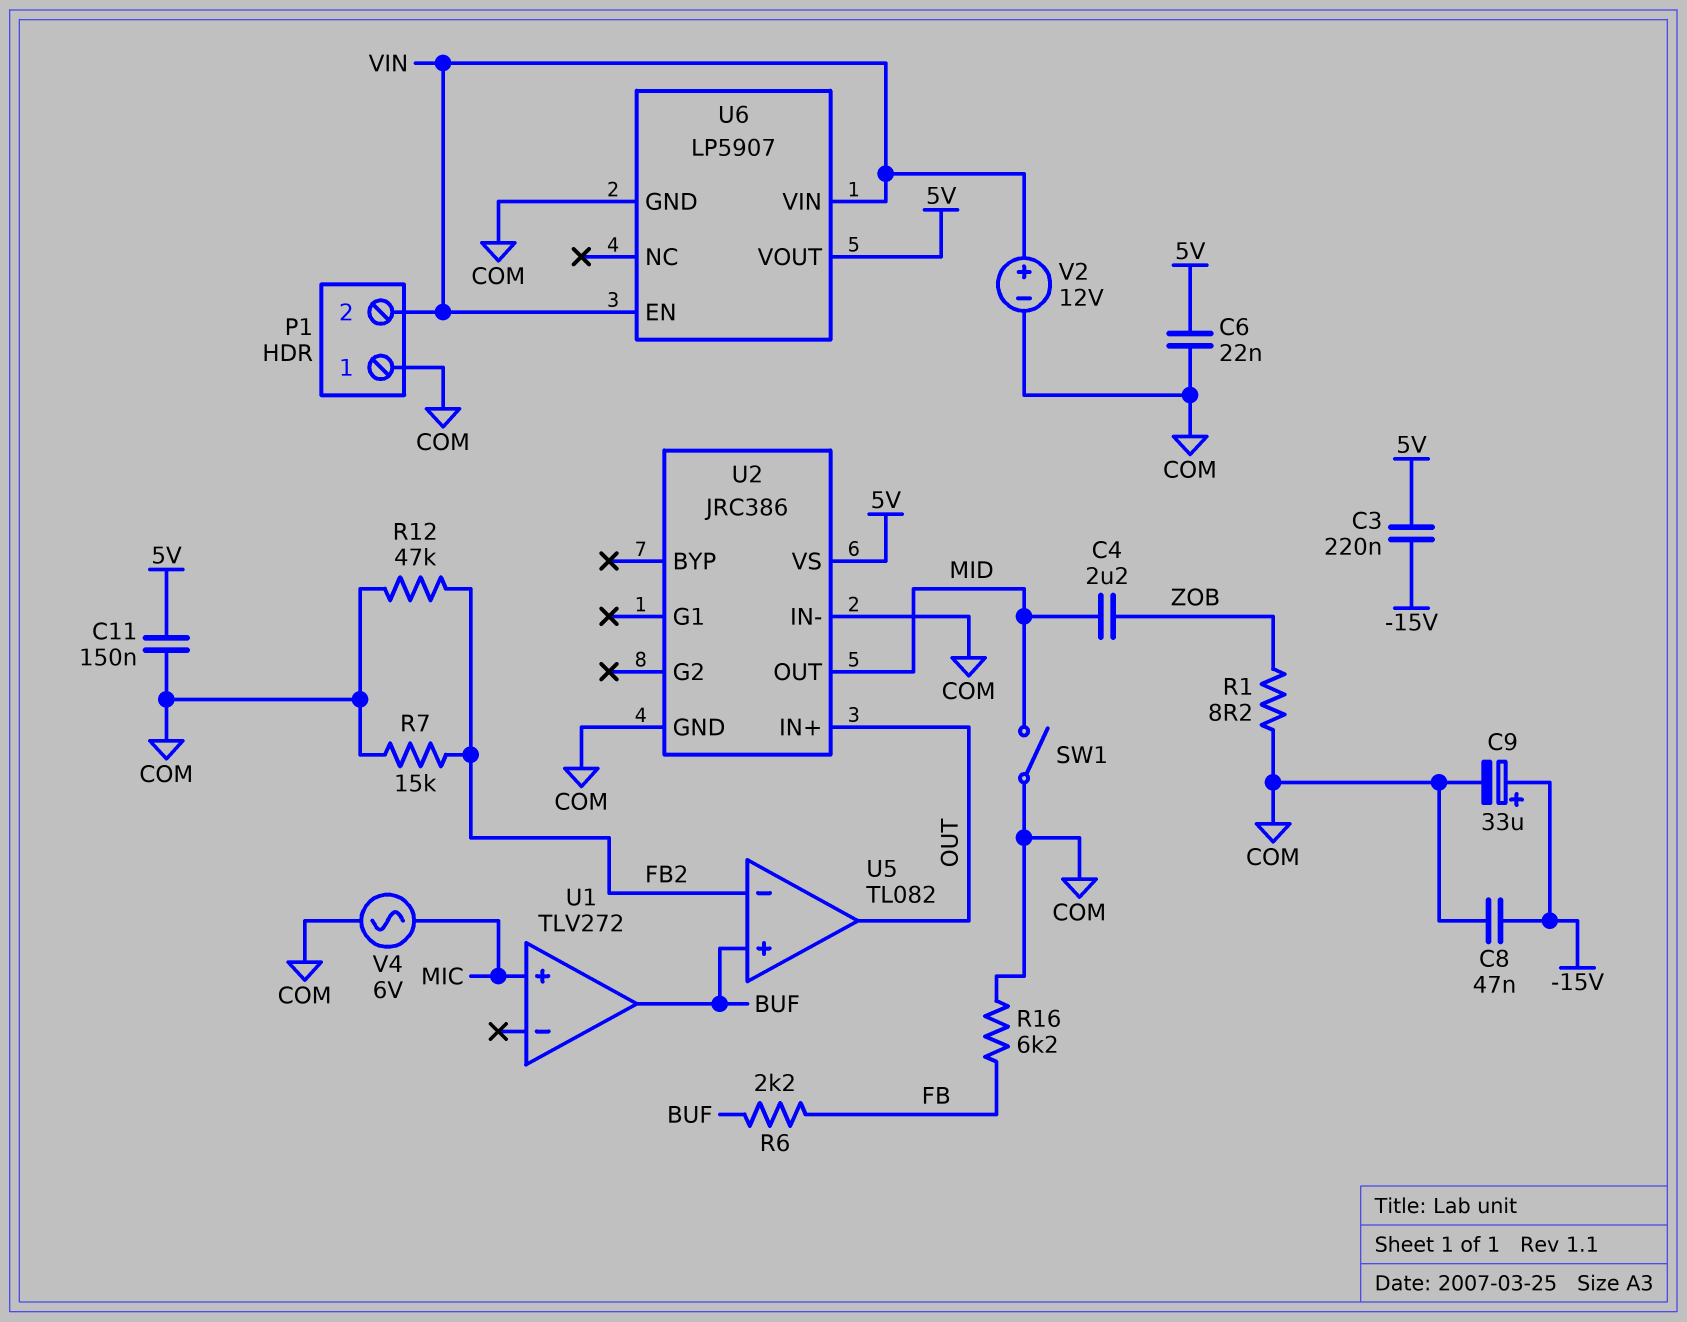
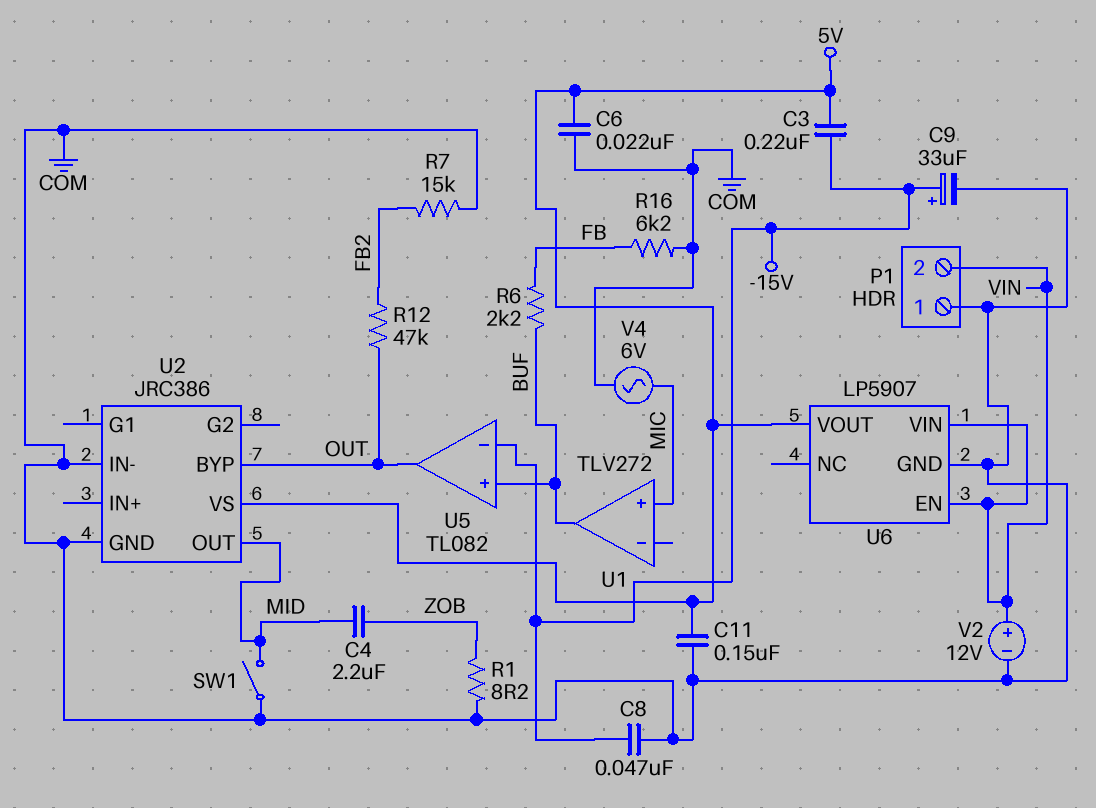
R12: 47k (COM, FB2) -> 47k (FB2, OUT)
U2 pin BYP: none -> OUT
U2 pin IN+: OUT -> none
U5 pin in-: FB2 -> -15V

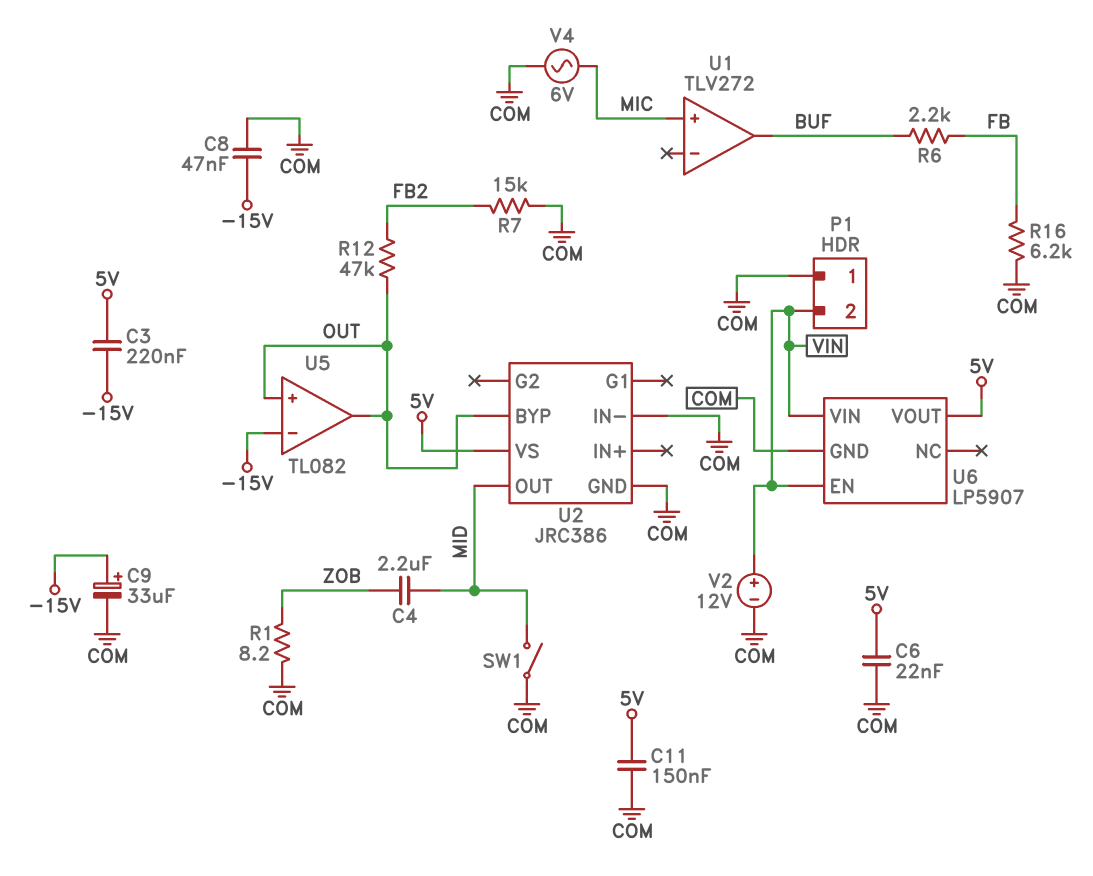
U5 pin in+: BUF -> OUT

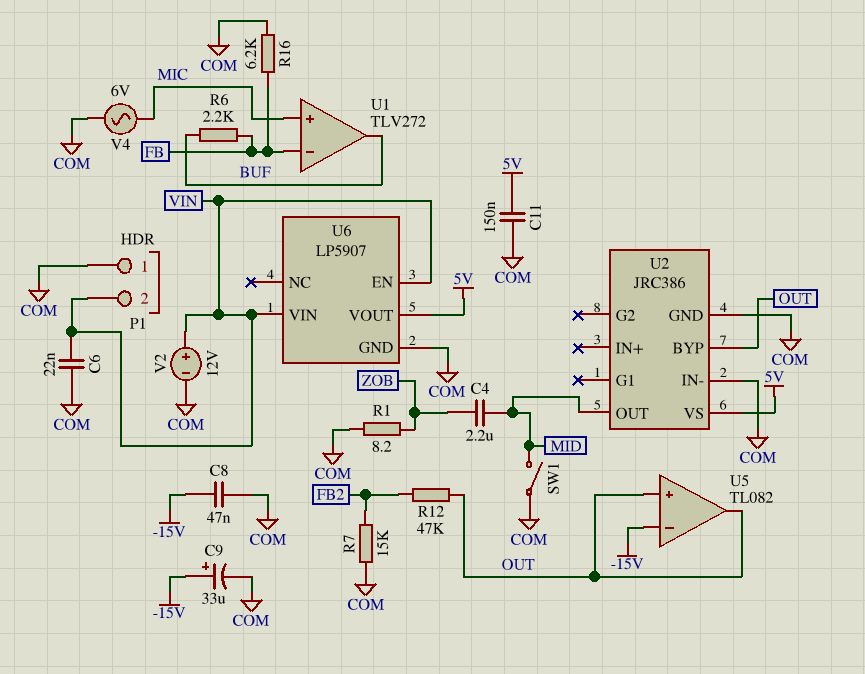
C3: 220nF (-15V, 5V) -> none
C6: 22nF (5V, COM) -> 22nF (COM, VIN)
U1 pin in-: none -> FB

